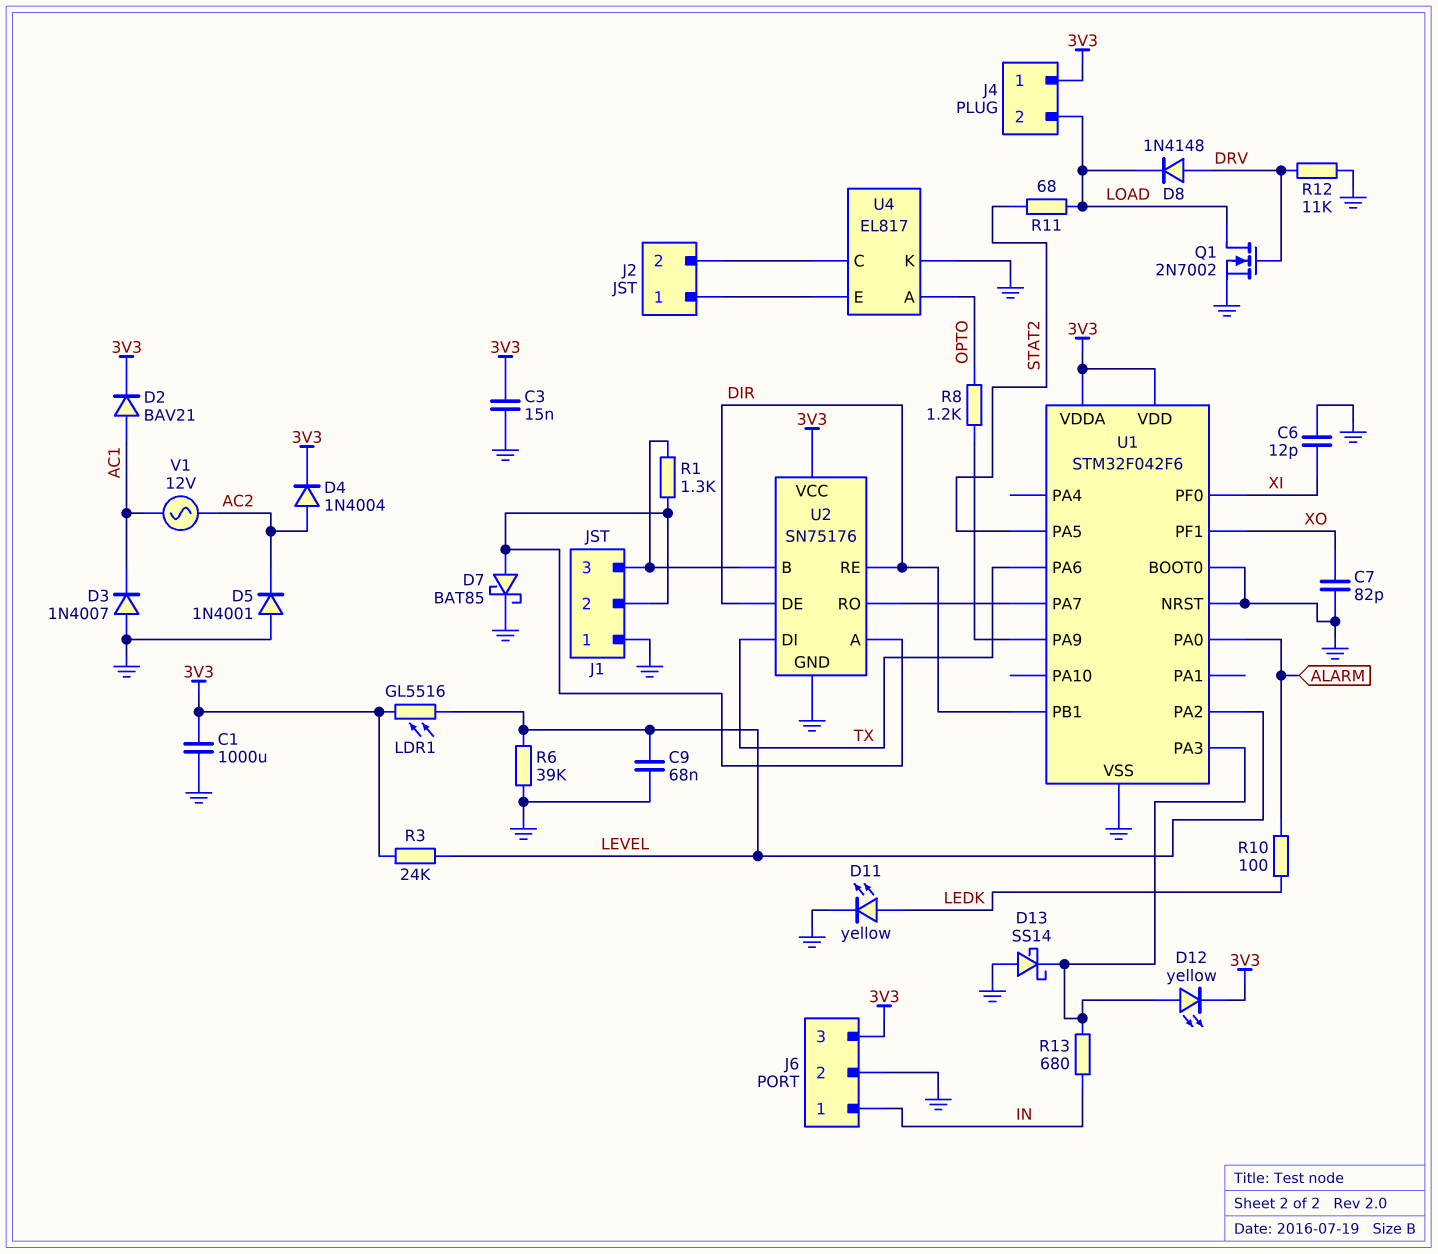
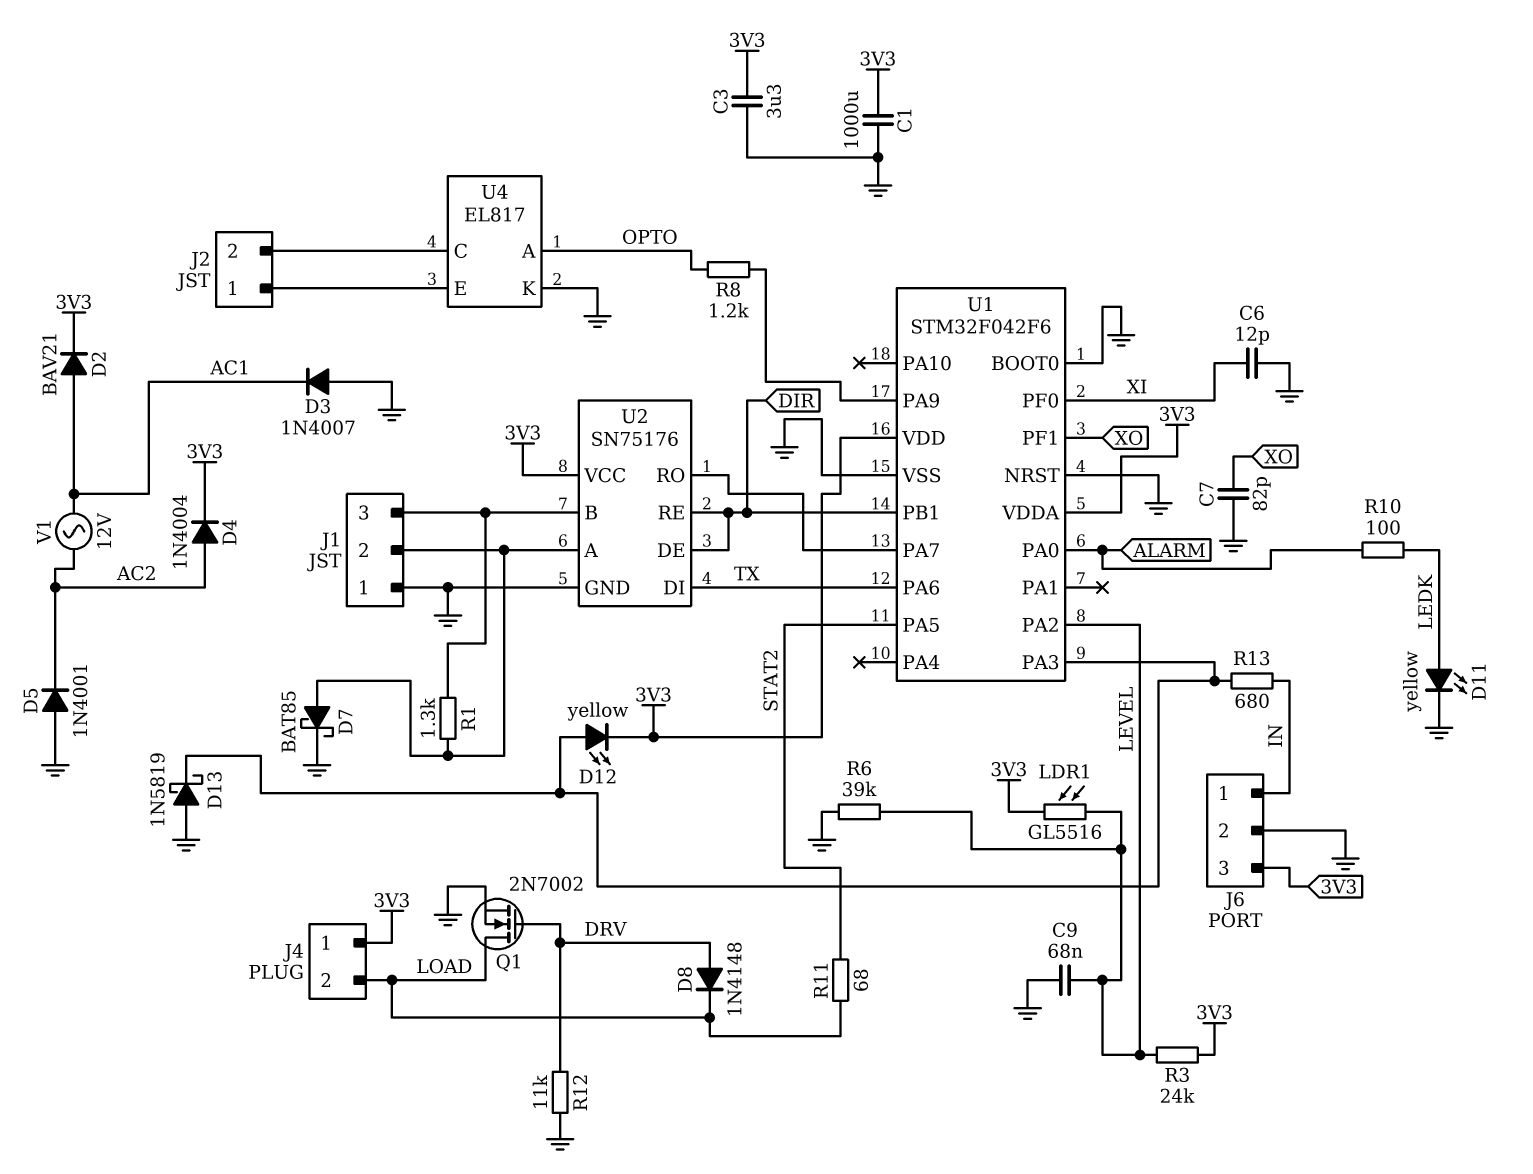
C3: 15nF (3V3, GND) -> 3.3uF (3V3, GND)
D13: schottky SS14 (A GND, K U1/PA3) -> schottky 1N5819 (A GND, K U1/PA3)

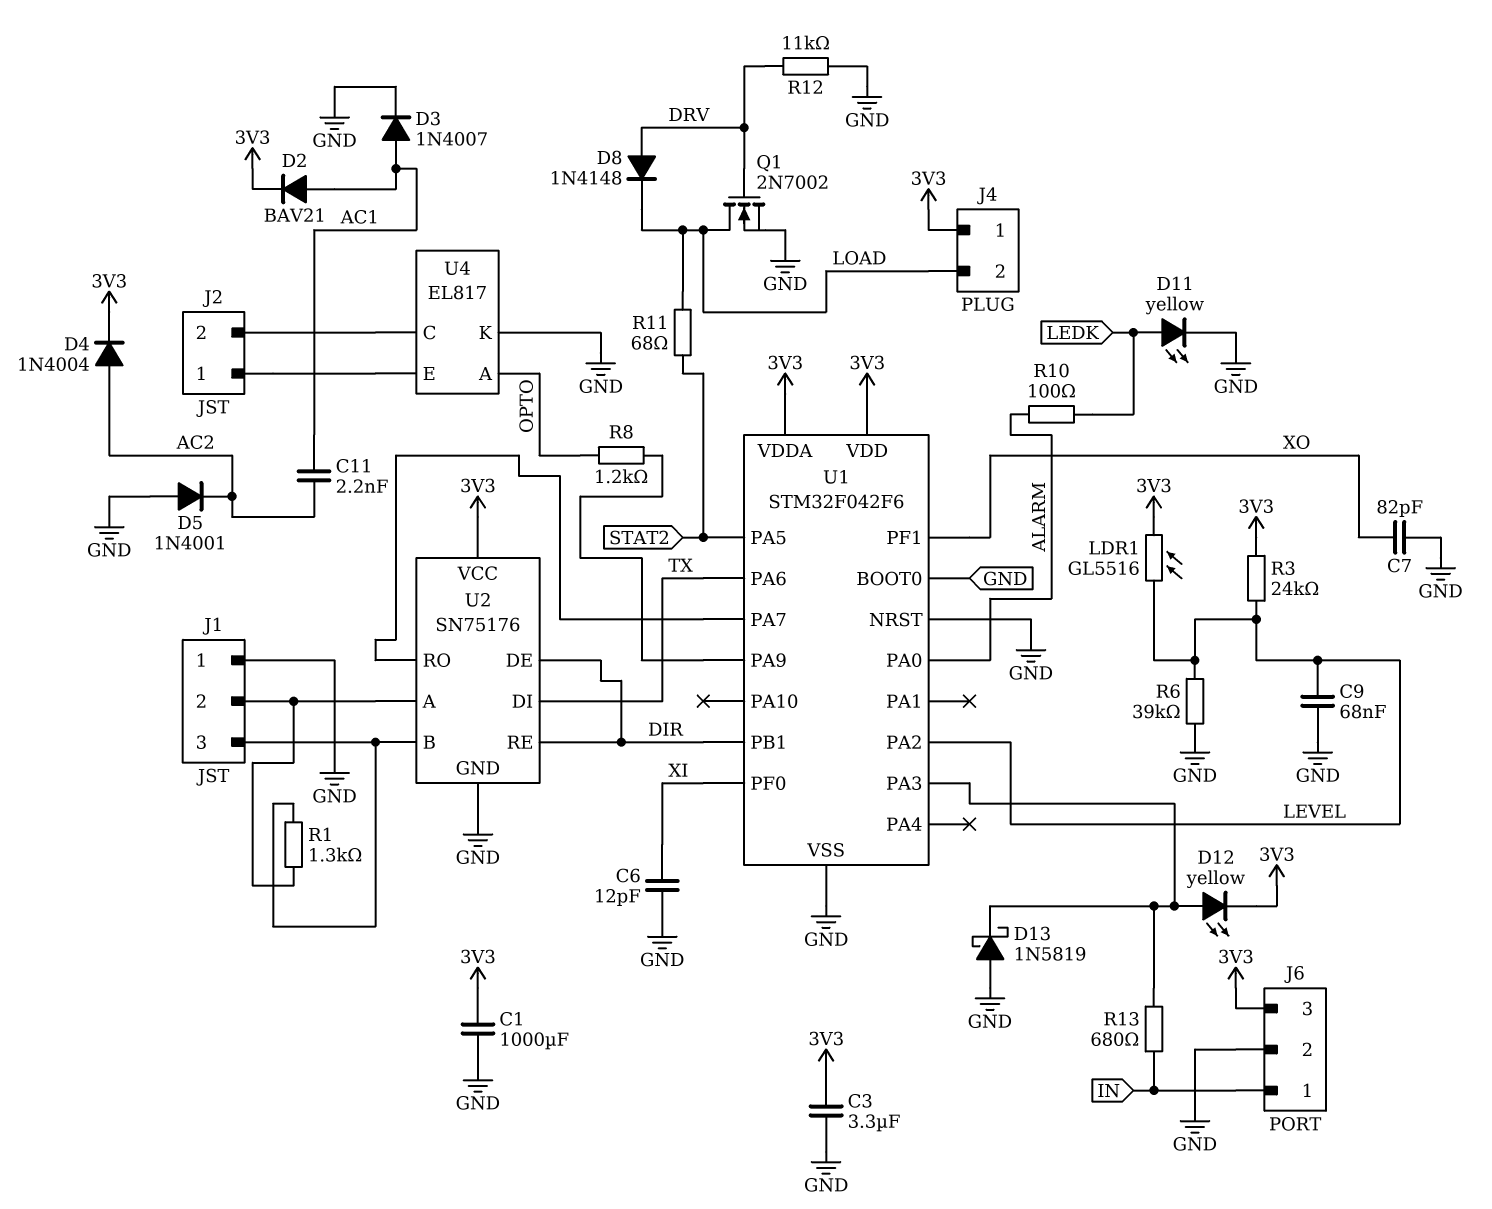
C11: none -> 2.2nF (AC1, AC2)
D3: diode 1N4007 (A GND, K AC1) -> diode 1N4007 (A AC1, K GND)
D7: schottky BAT85 (A J1/2, K GND) -> none
V1: AC 12V (AC1, AC2) -> none

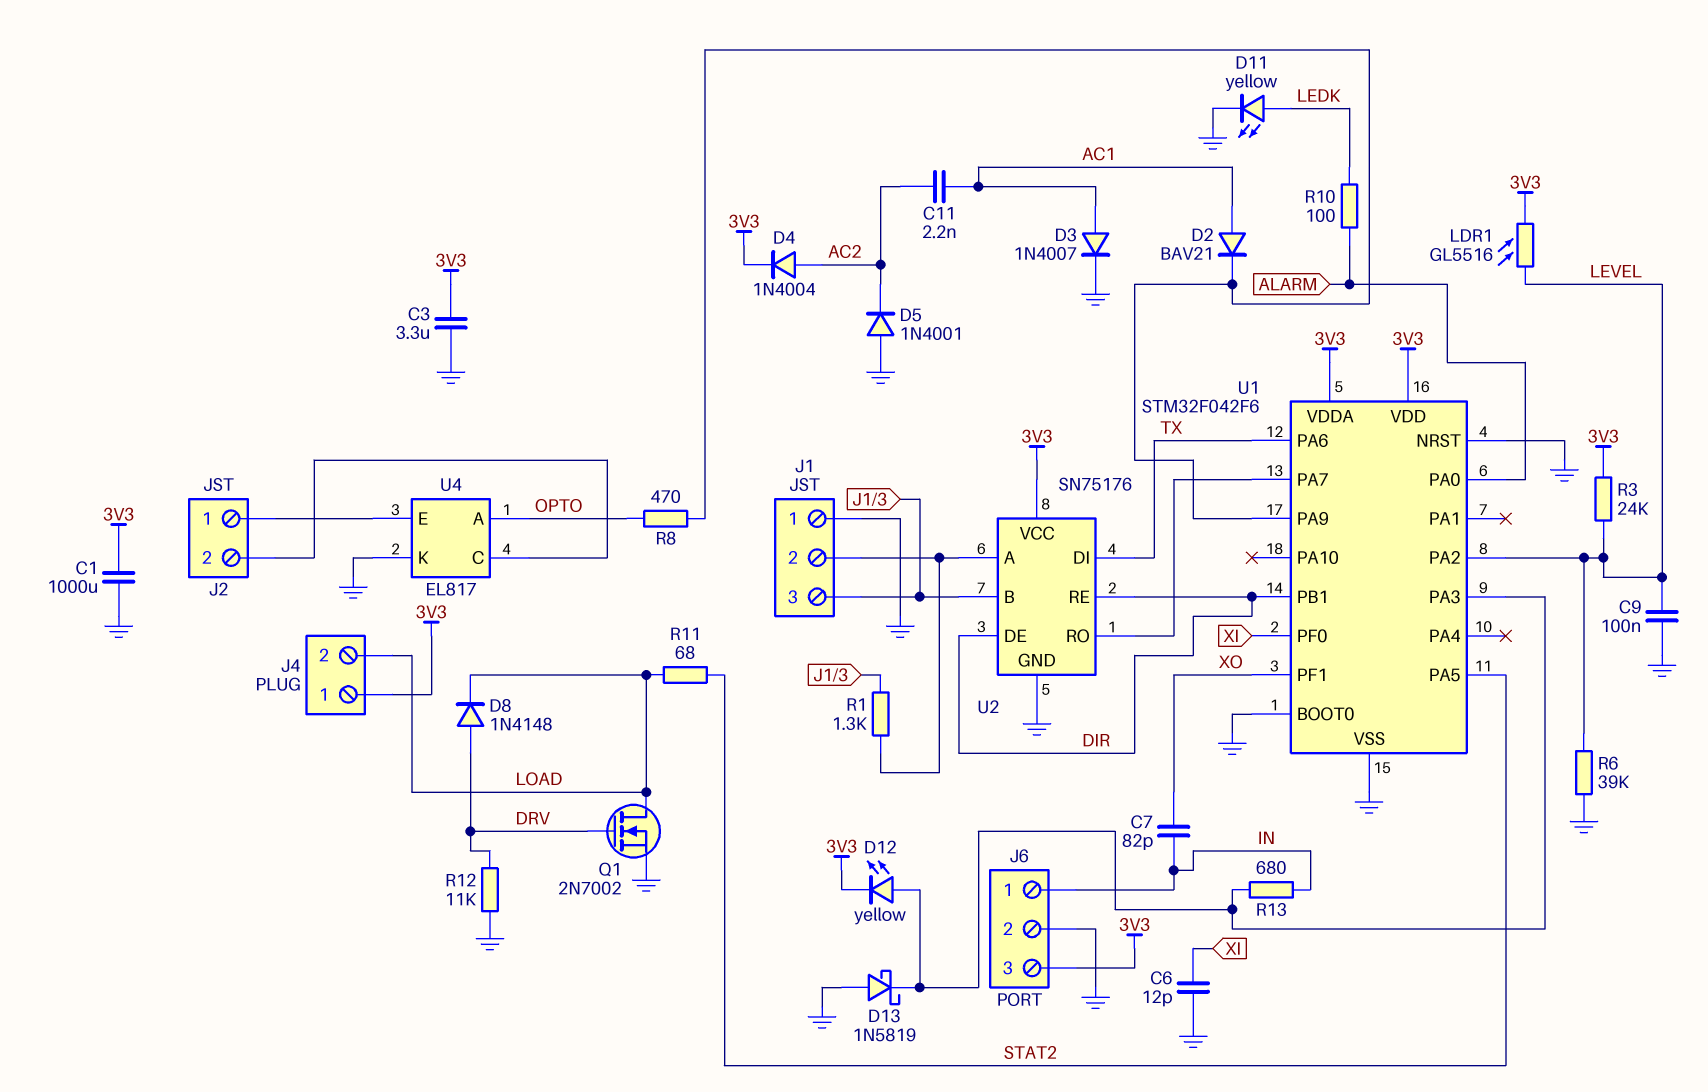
C7: 82pF (GND, XO) -> 82pF (IN, XO)
C9: 68nF (GND, LEVEL) -> 100nF (GND, LEVEL)
D2: diode BAV21 (A AC1, K 3V3) -> diode BAV21 (A AC1, K U1/PA9)
R8: 1.2k (OPTO, U1/PA9) -> 470 (OPTO, U1/PA9)

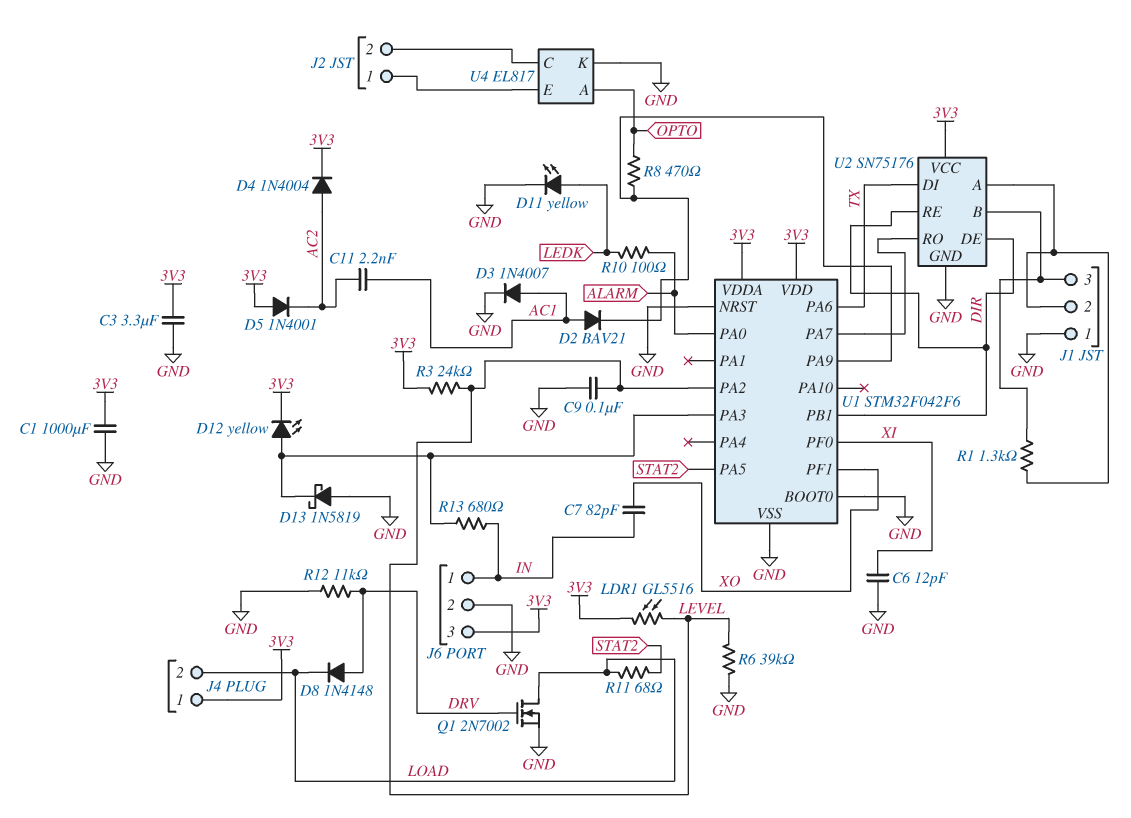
D5: diode 1N4001 (A GND, K AC2) -> diode 1N4001 (A 3V3, K AC2)

